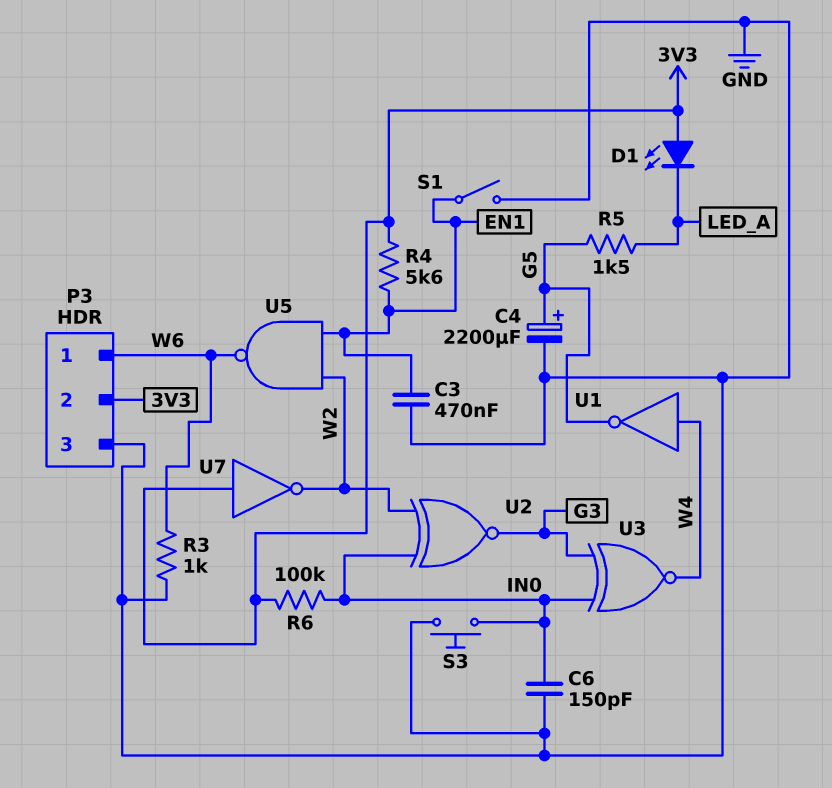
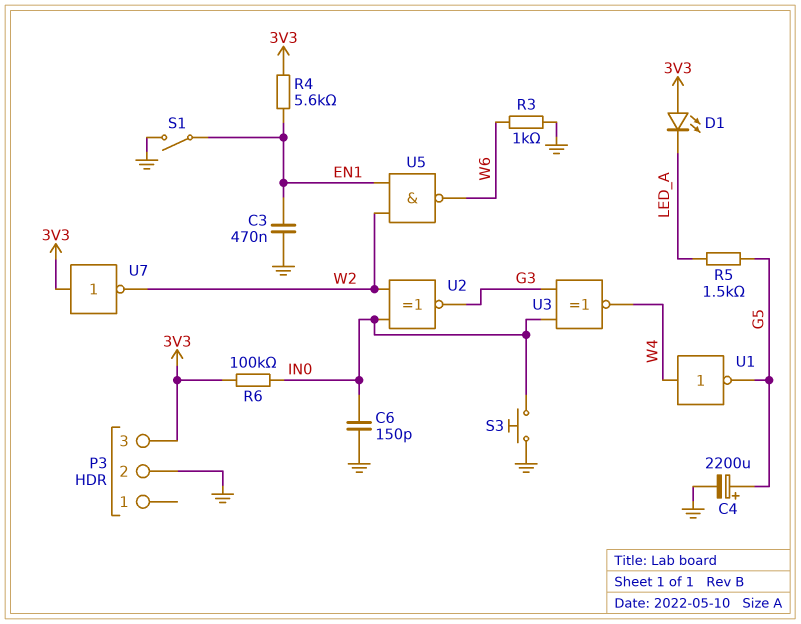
P3 pin 1: W6 -> none
P3 pin 2: 3V3 -> GND
P3 pin 3: GND -> 3V3

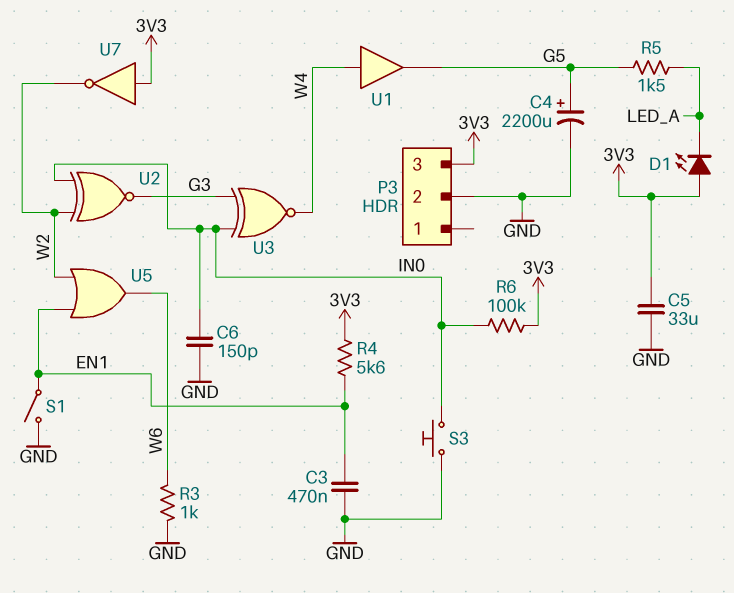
C5: none -> 33uF (3V3, GND)
U1: NOT (in W4, out G5) -> buffer (in W4, out G5)
U5: NAND (in EN1, in W2, out W6) -> OR (in EN1, in W2, out W6)

